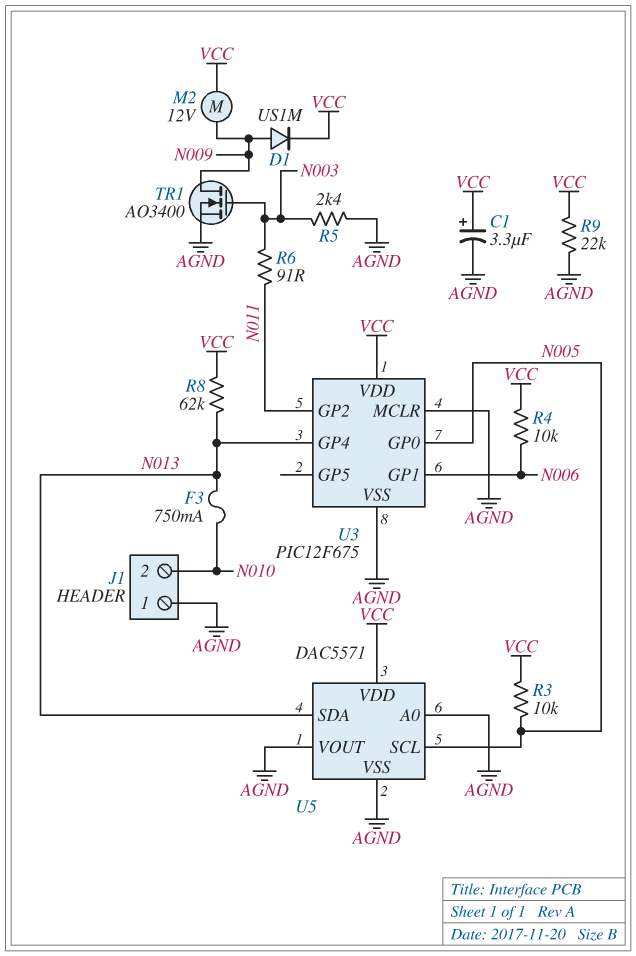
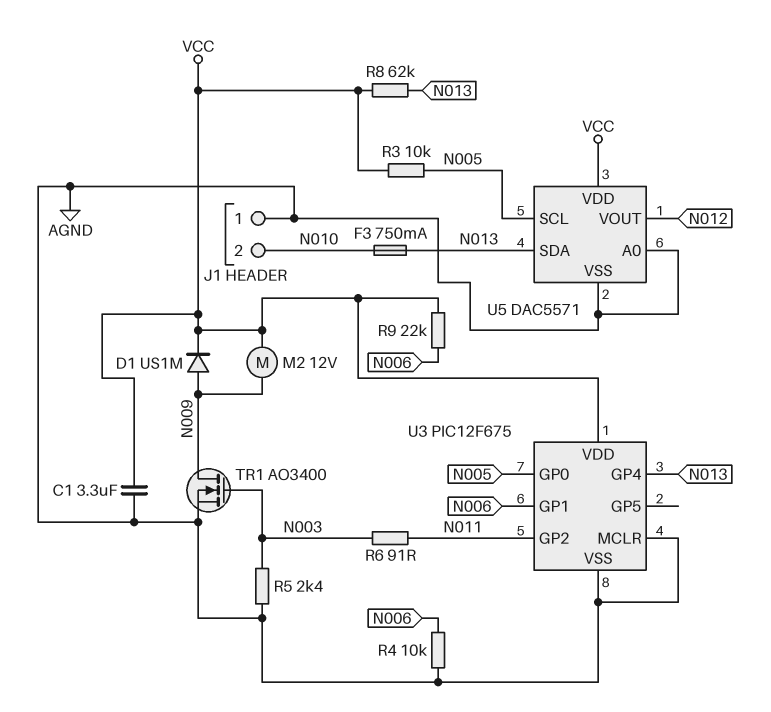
C1: 3.3uF (plus VCC, minus AGND) -> 3.3uF (AGND, VCC)
R4: 10k (N006, VCC) -> 10k (AGND, N006)
R9: 22k (AGND, VCC) -> 22k (N006, VCC)
U5 pin VOUT: AGND -> N012

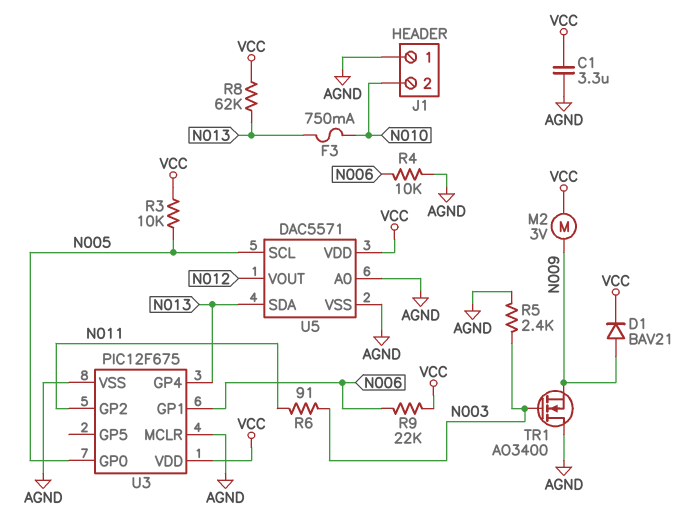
D1: diode US1M (A N009, K VCC) -> diode BAV21 (A N009, K VCC)
M2: motor 12V (N009, VCC) -> motor 3V (N009, VCC)
TR1: NMOS AO3400 (G N003, D N009, S AGND) -> NMOS AO3400 (G N003, D AGND, S N009)

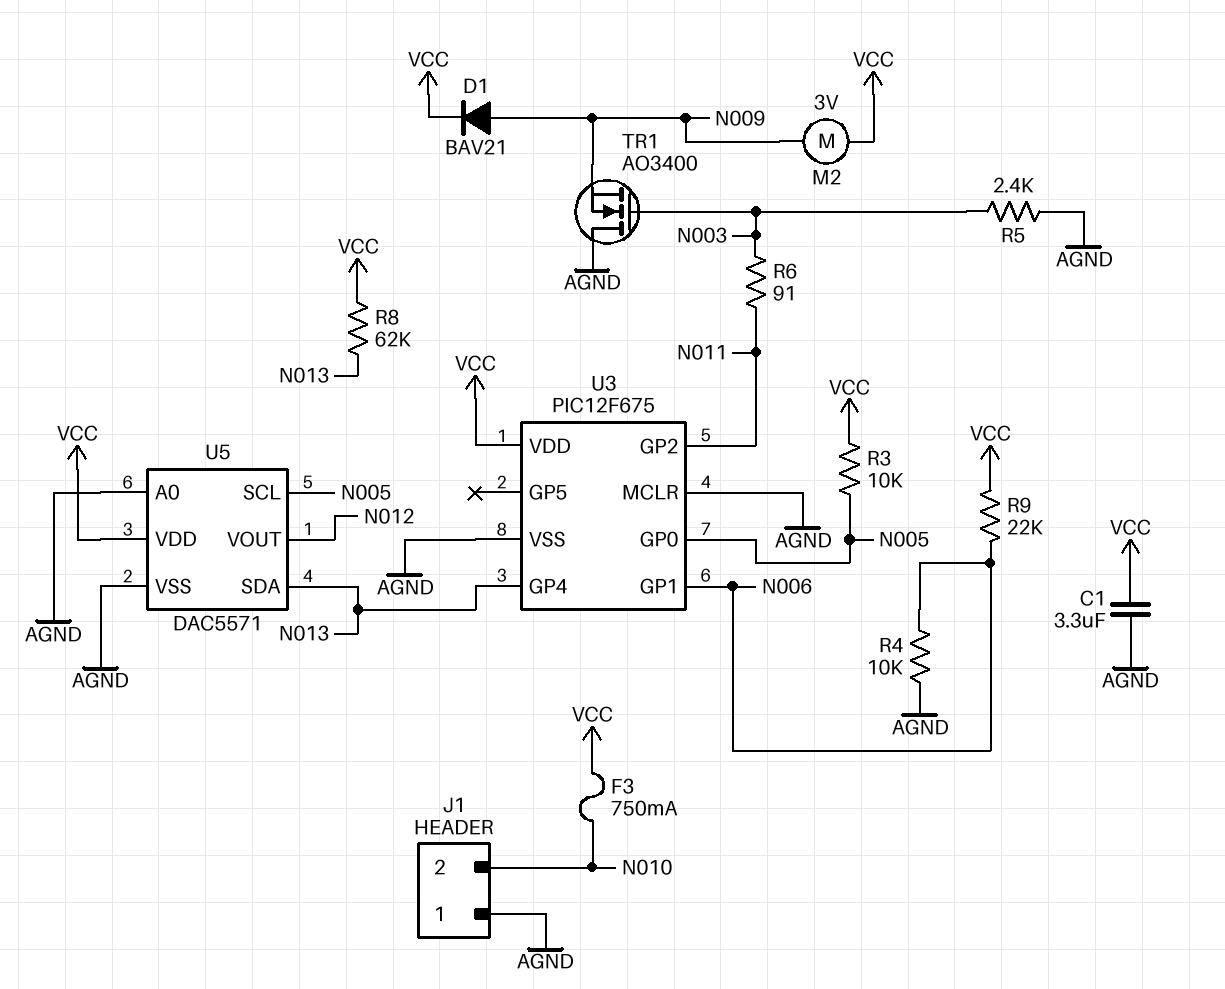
F3: 750mA (N010, N013) -> 750mA (N010, VCC)

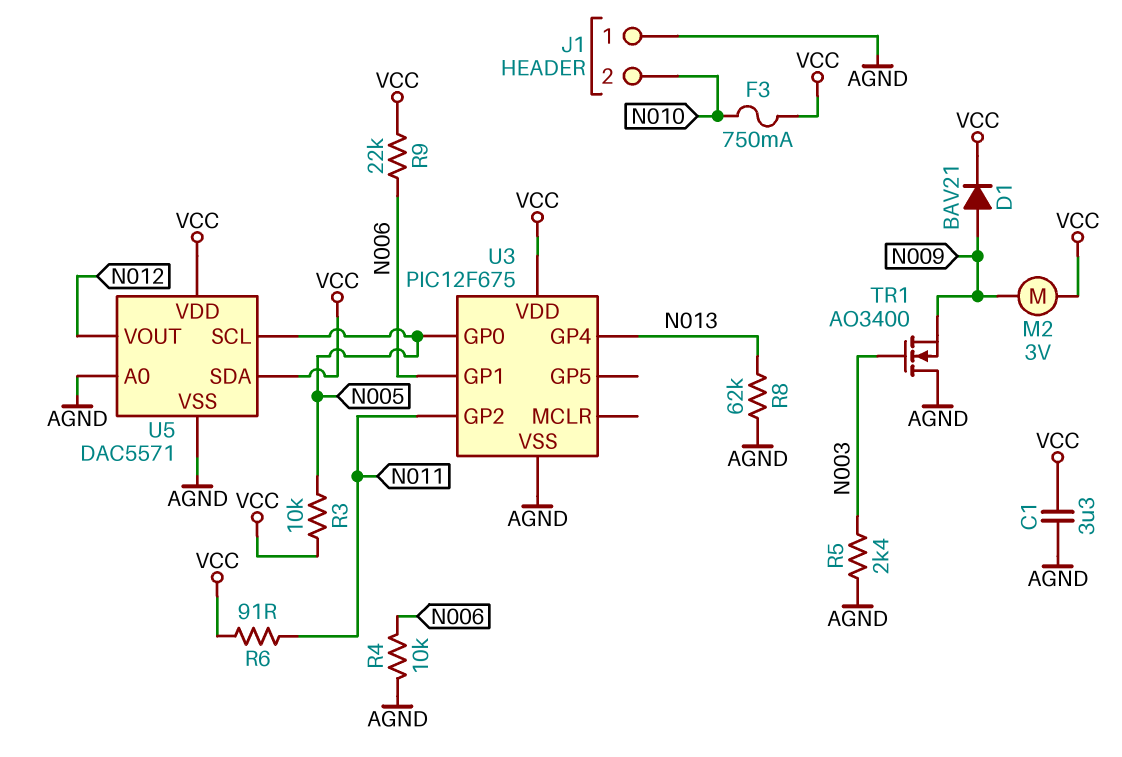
R6: 91 (N003, N011) -> 91 (N011, VCC)
R8: 62k (N013, VCC) -> 62k (AGND, N013)
U3 pin MCLR: AGND -> none
U5 pin SDA: N013 -> VCC

